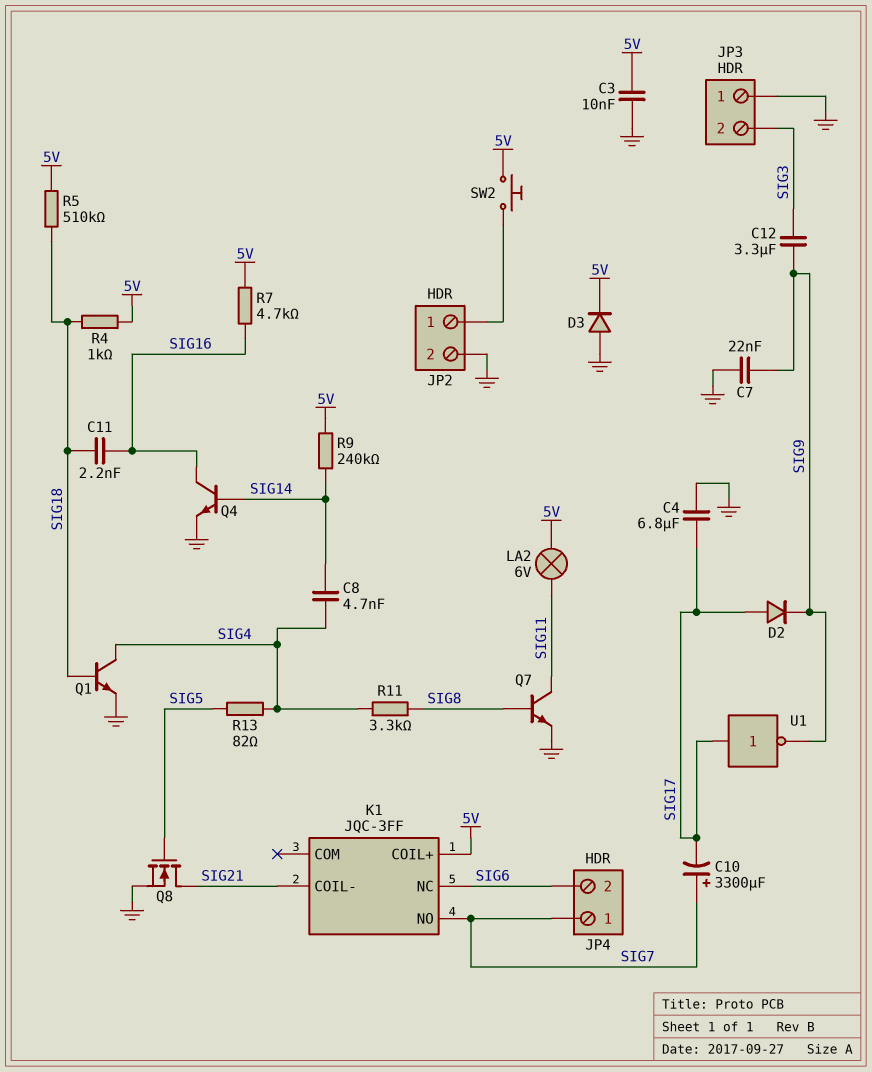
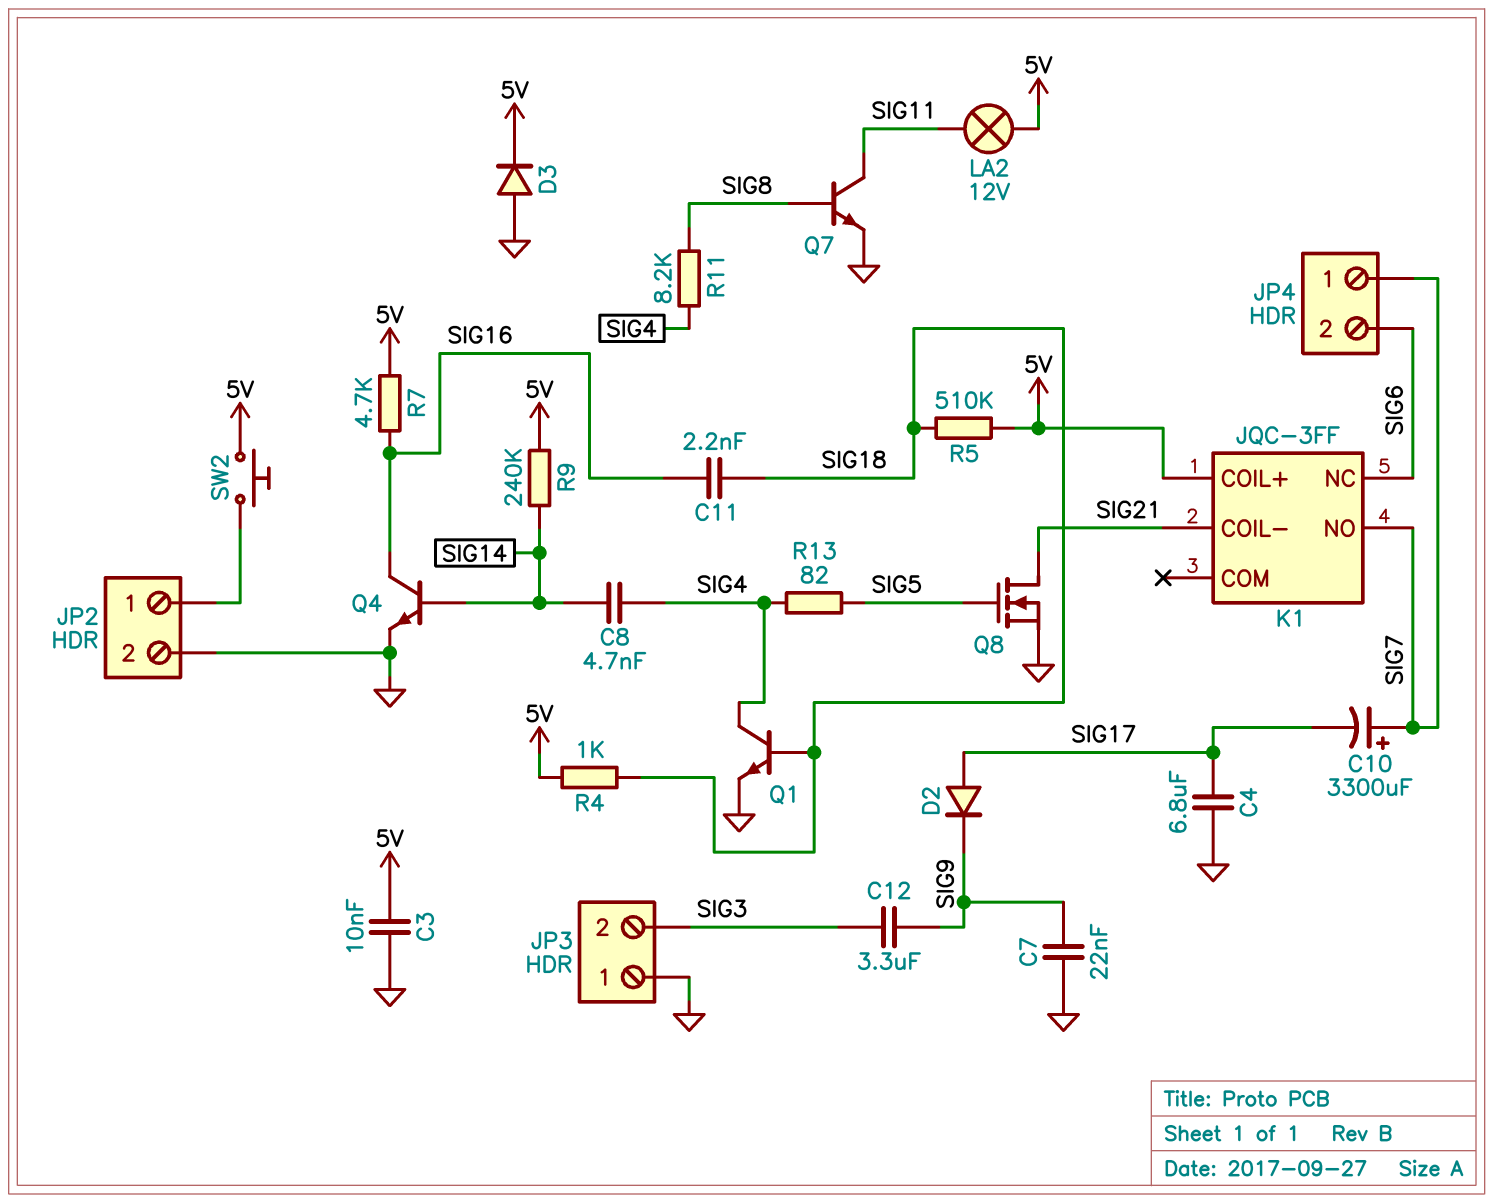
LA2: lamp 6V (5V, SIG11) -> lamp 12V (5V, SIG11)
R11: 3.3k (SIG4, SIG8) -> 8.2k (SIG4, SIG8)
U1: NOT (in SIG17, out SIG9) -> none

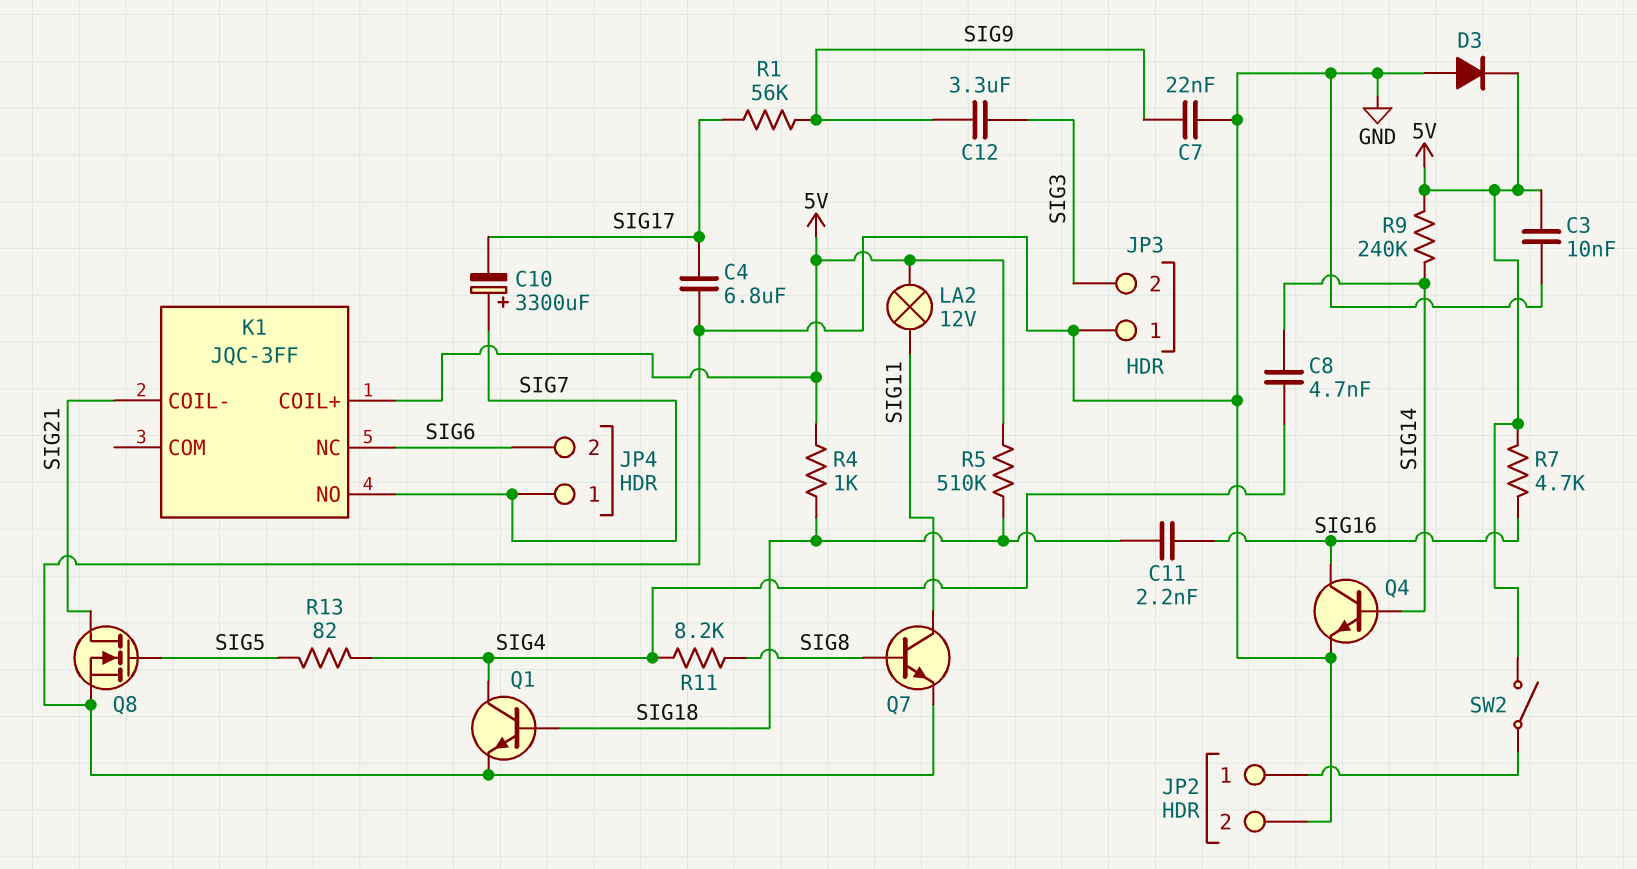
D2: diode (A SIG17, K SIG9) -> none
R1: none -> 56k (SIG9, SIG17)
SW2: button (5V, JP2/1) -> switch (5V, JP2/1)

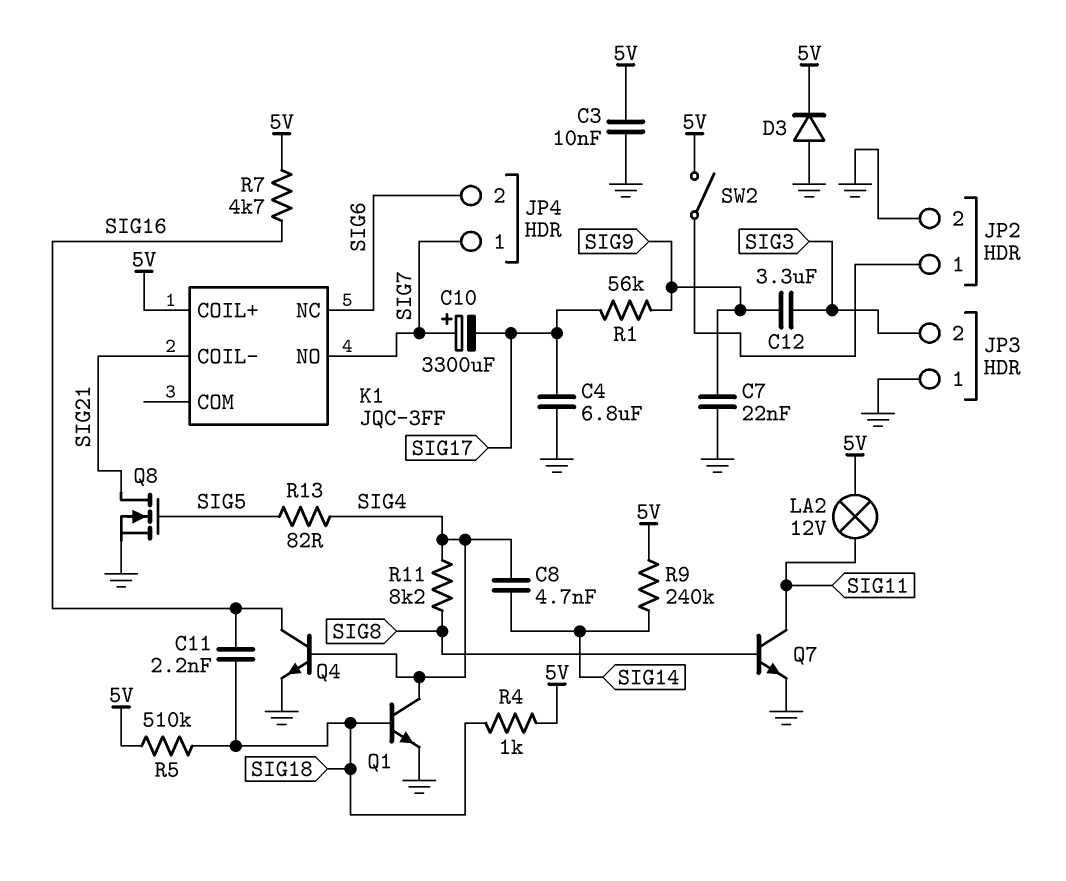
Q4: NPN (B SIG14, C SIG16, E GND) -> NPN (B SIG4, C SIG16, E GND)

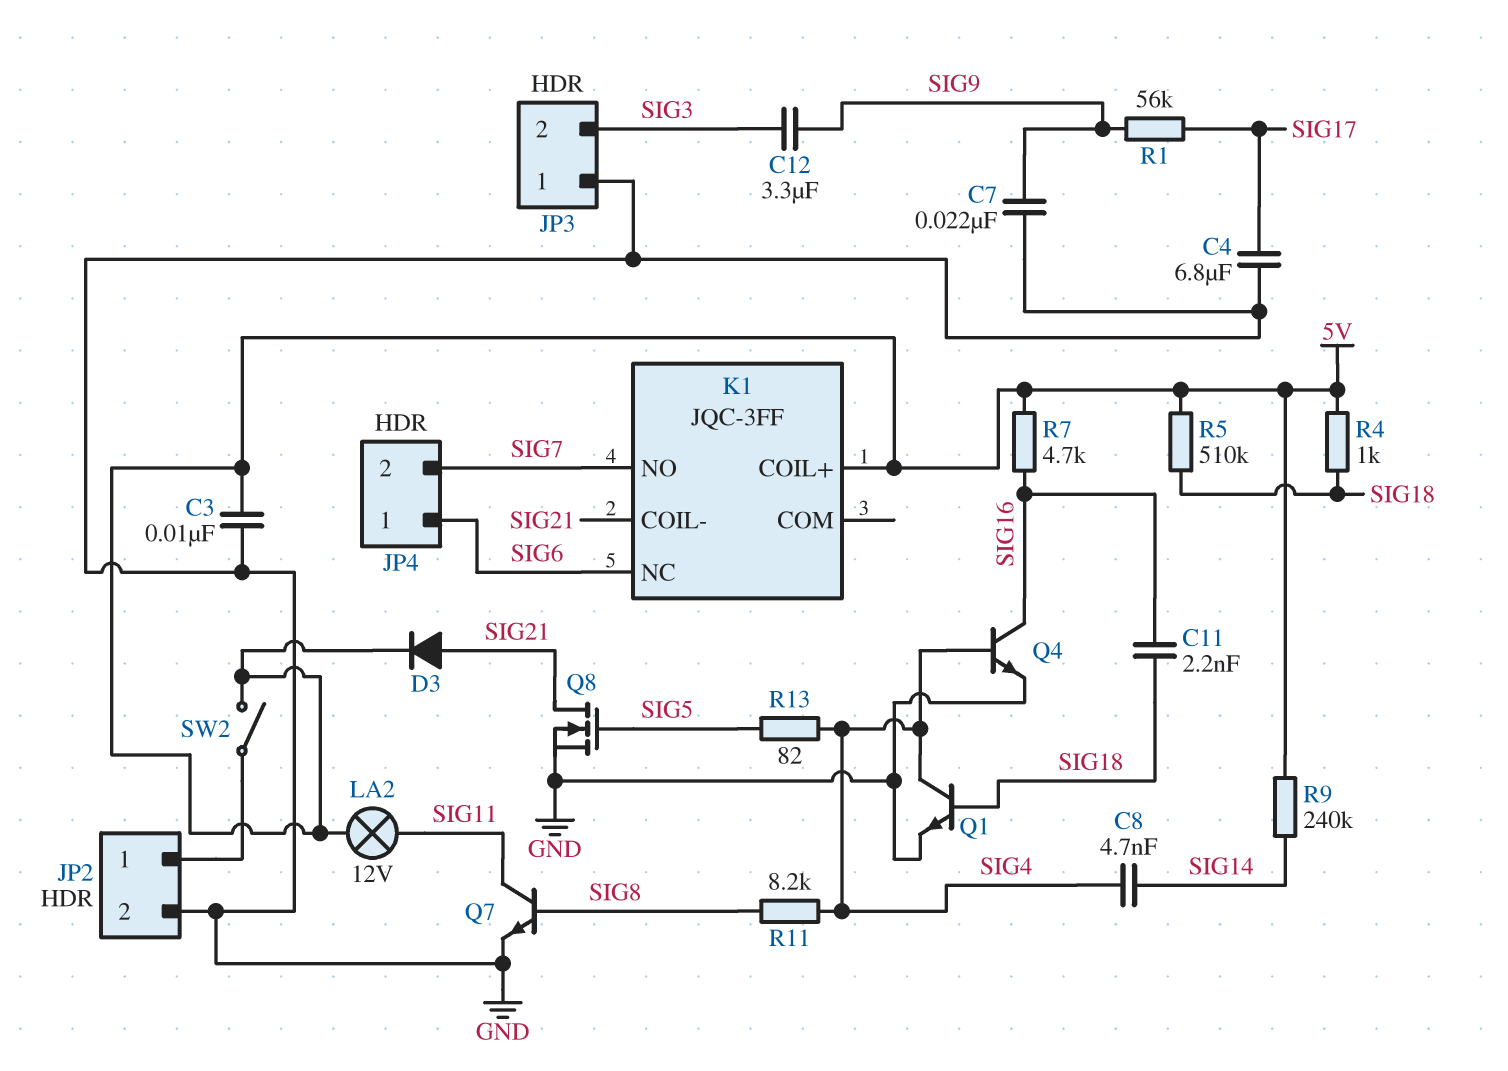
C10: 3300uF (plus SIG7, minus SIG17) -> none
D3: diode (A GND, K 5V) -> diode (A SIG21, K 5V)
JP4 pin 1: SIG7 -> SIG6
JP4 pin 2: SIG6 -> SIG7

